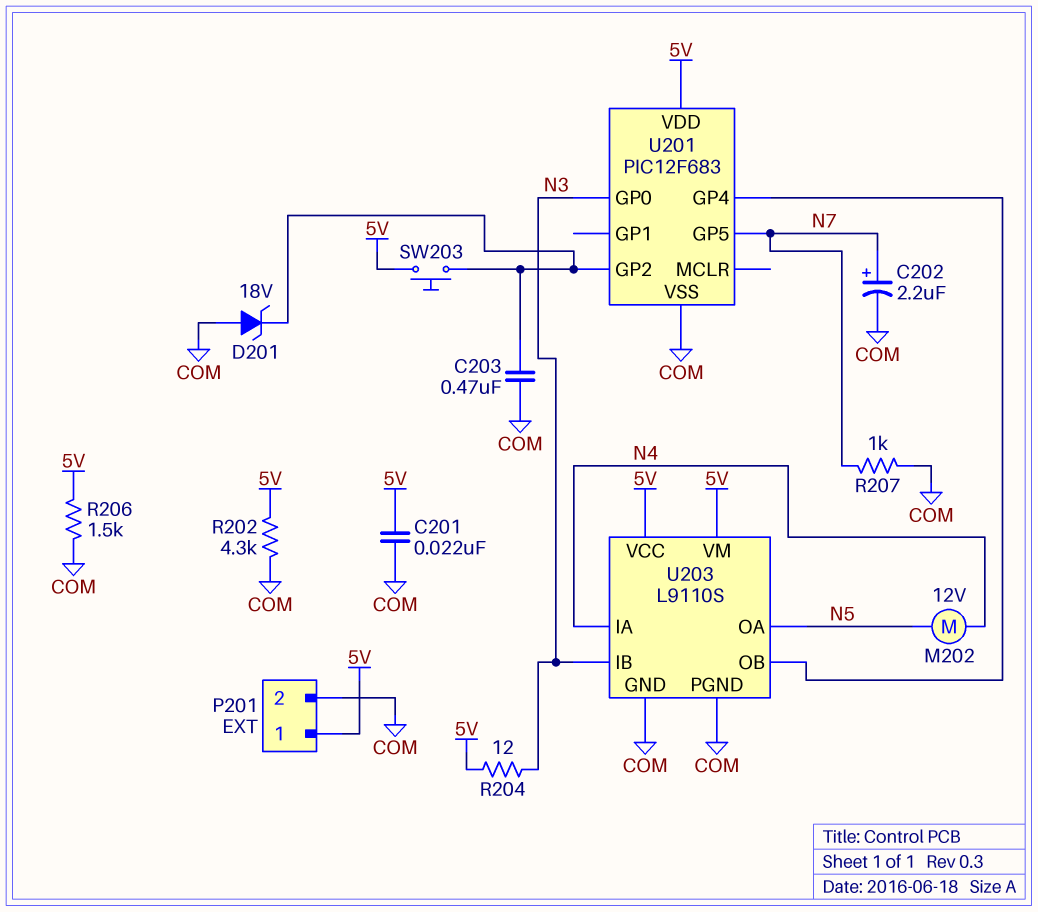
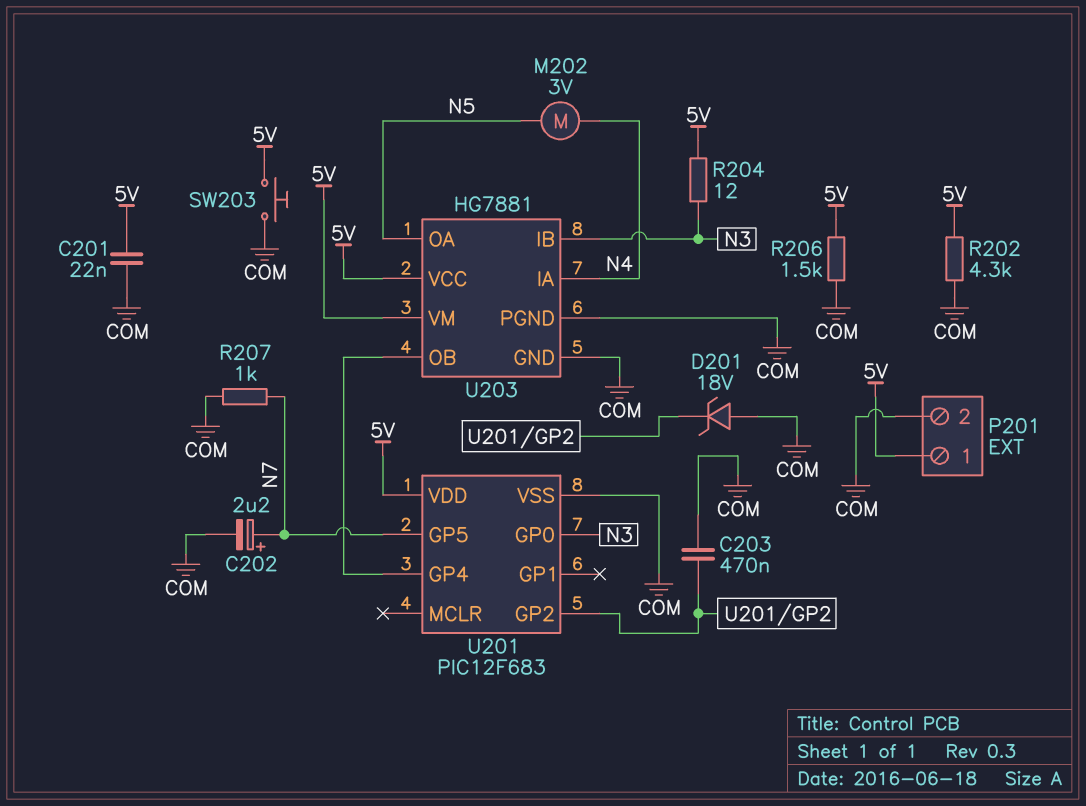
M202: motor 12V (N4, N5) -> motor 3V (N4, N5)
SW203: button (5V, U201/GP2) -> button (5V, COM)
U203: L9110S -> HG7881

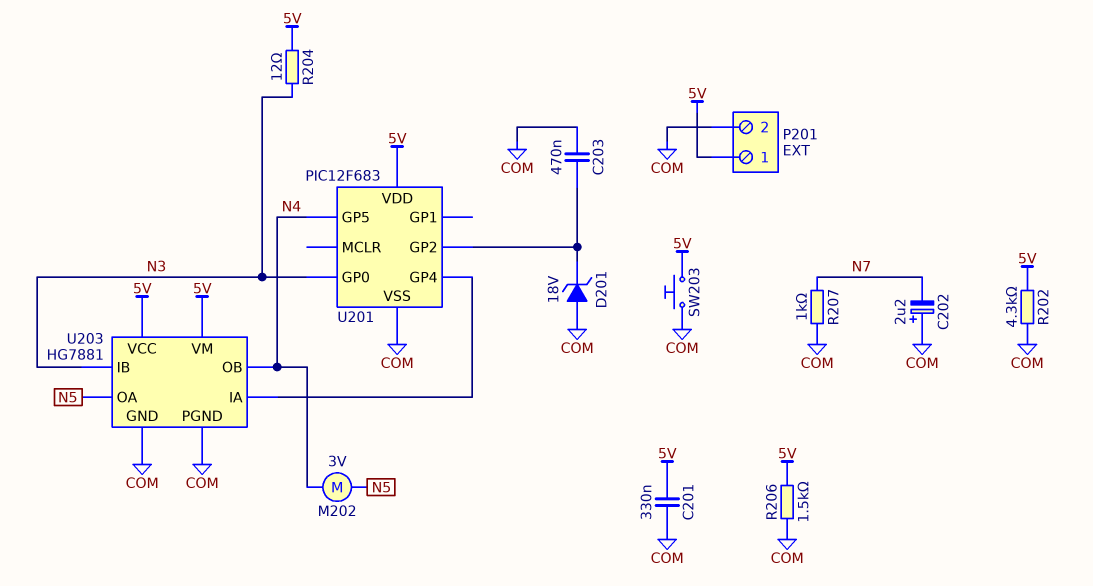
C201: 22nF (5V, COM) -> 330nF (5V, COM)
C202: 2.2uF (plus N7, minus COM) -> 2.2uF (plus COM, minus N7)
U201 pin GP5: N7 -> N4
U203 pin IA: N4 -> U201/GP4
U203 pin OB: U201/GP4 -> N4

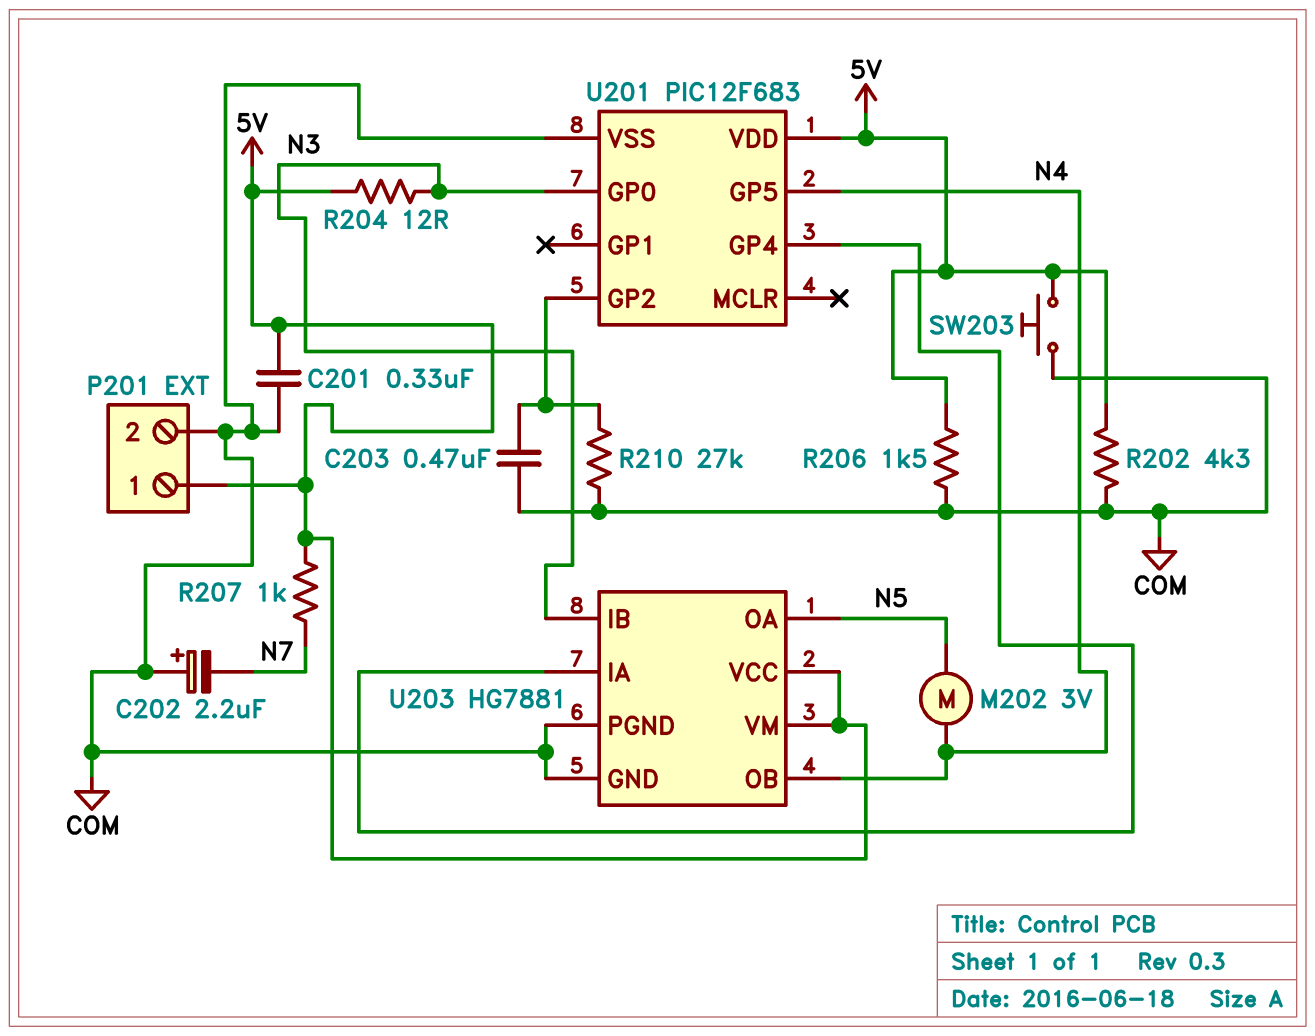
D201: zener 18V (A COM, K U201/GP2) -> none
R207: 1k (COM, N7) -> 1k (5V, N7)
R210: none -> 27k (COM, U201/GP2)

